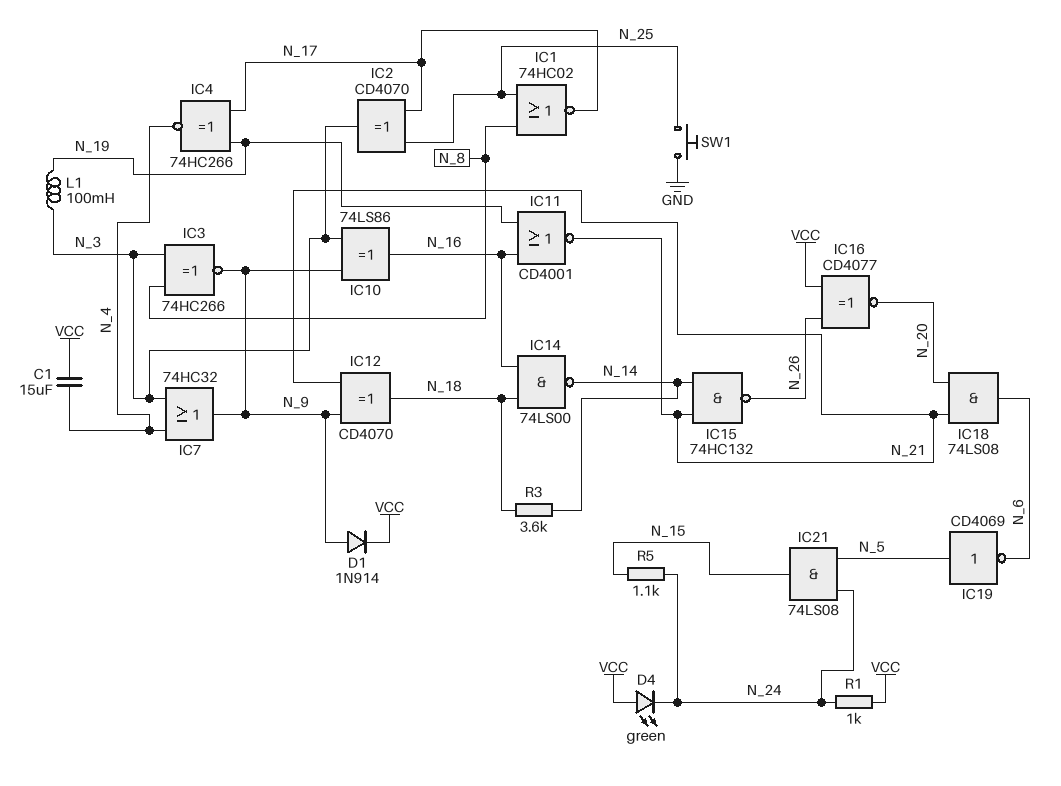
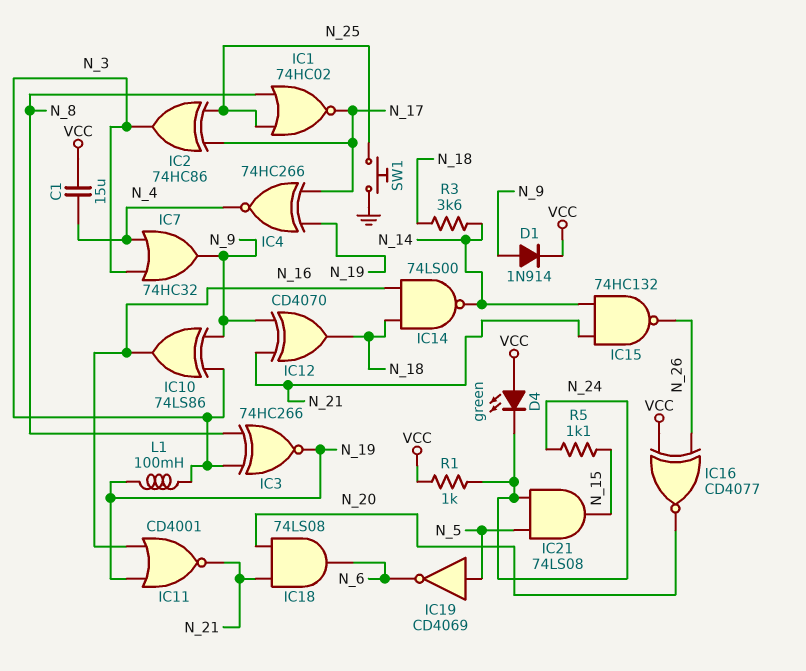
IC2: XOR CD4070 (in N_17, in N_25, out N_3) -> XOR 74HC86 (in N_17, in N_25, out N_3)
IC3: XNOR 74HC266 (in N_3, in N_8, out N_9) -> XNOR 74HC266 (in N_3, in N_8, out N_19)

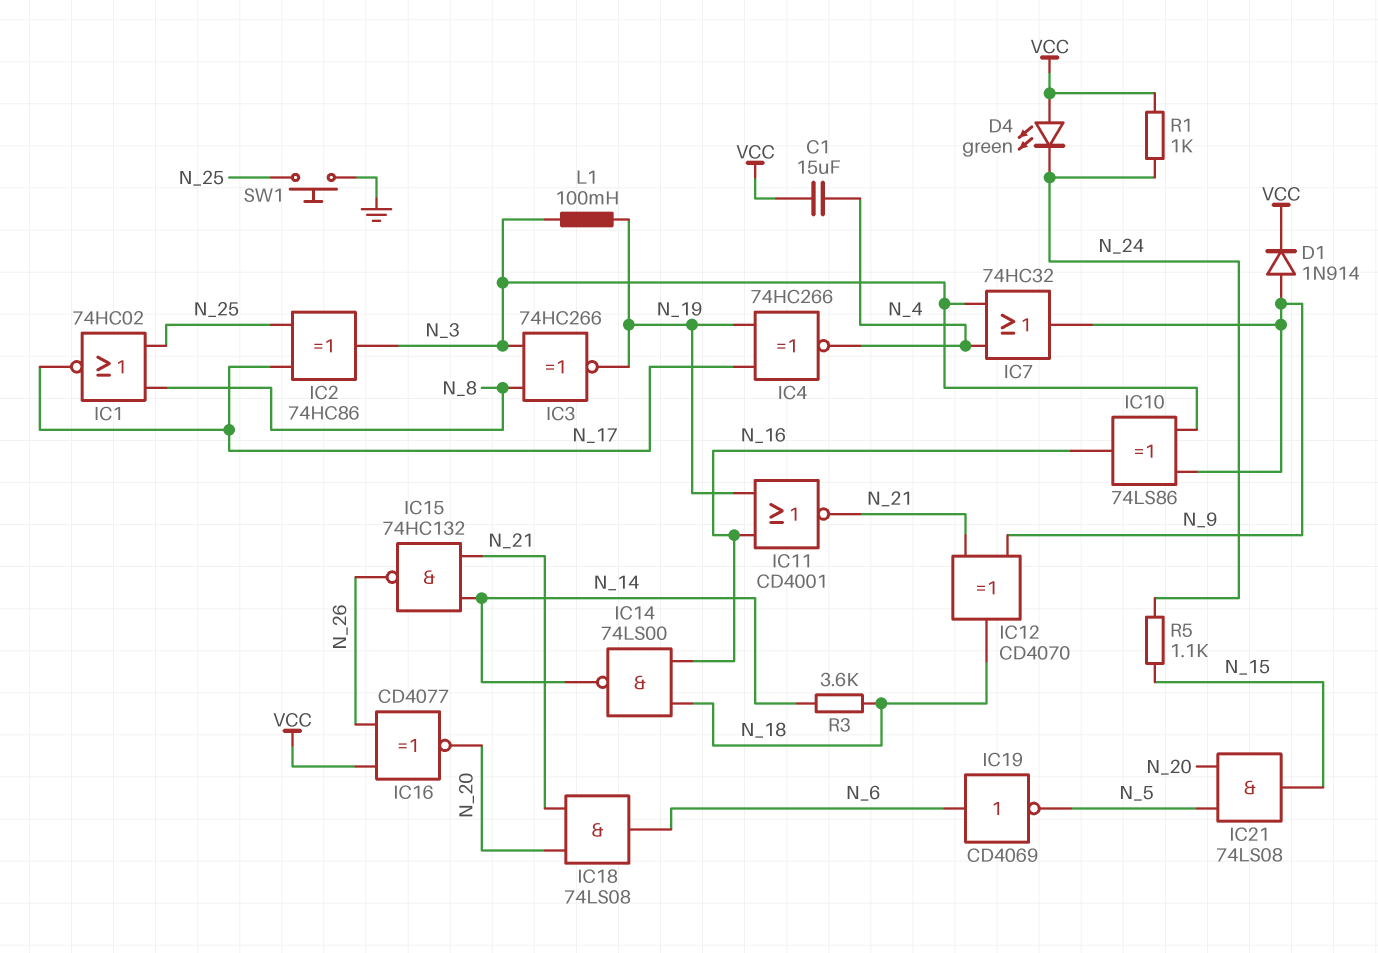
IC19: NOT CD4069 (in N_5, out N_6) -> NOT CD4069 (in N_6, out N_5)
IC21: AND 74LS08 (in N_5, in N_24, out N_15) -> AND 74LS08 (in N_5, in N_20, out N_15)

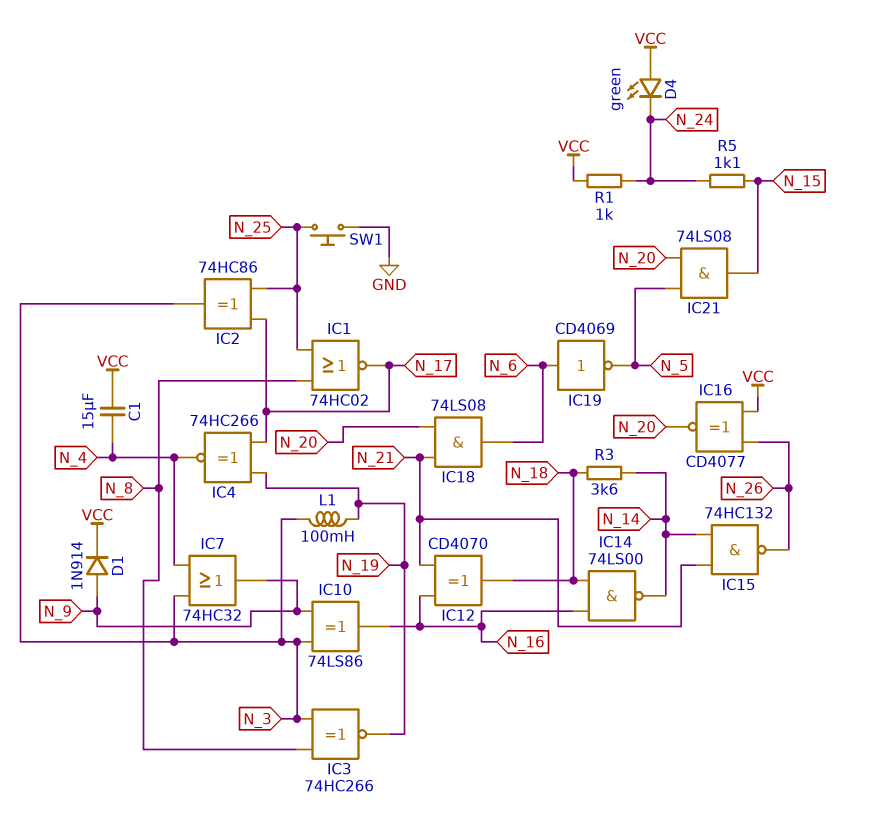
IC11: NOR CD4001 (in N_16, in N_19, out N_21) -> none
IC12: XOR CD4070 (in N_9, in N_21, out N_18) -> XOR CD4070 (in N_16, in N_21, out N_18)

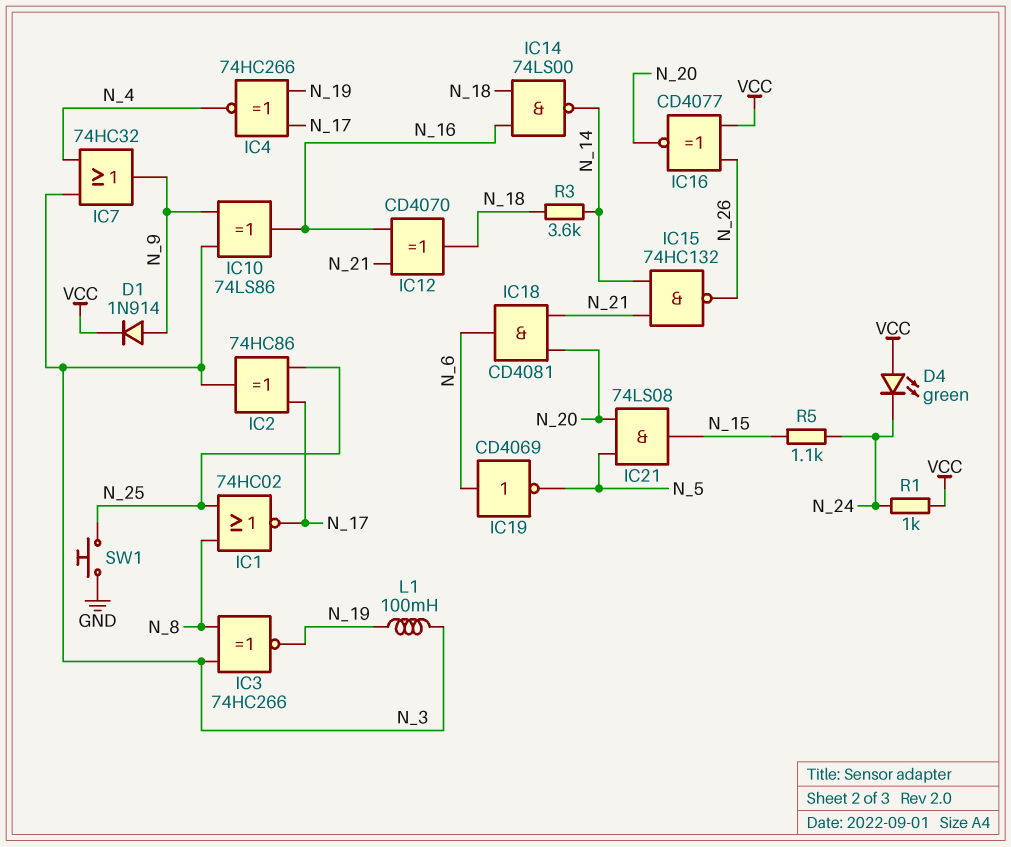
C1: 15uF (N_4, VCC) -> none
IC18: AND 74LS08 (in N_20, in N_21, out N_6) -> AND CD4081 (in N_20, in N_21, out N_6)

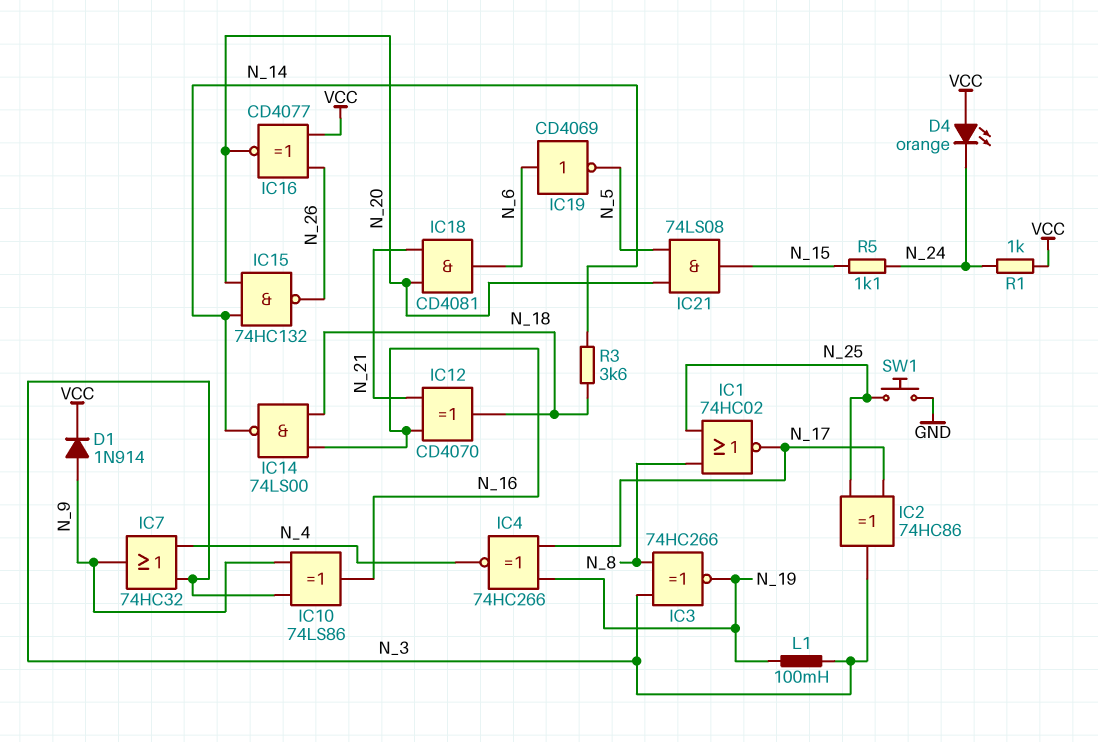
D4: LED green (A VCC, K N_24) -> LED orange (A VCC, K N_24)
IC15: NAND 74HC132 (in N_14, in N_21, out N_26) -> NAND 74HC132 (in N_14, in N_20, out N_26)

